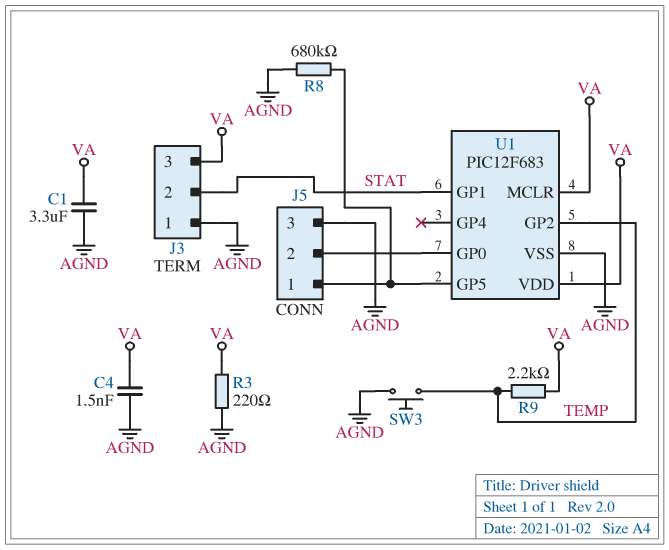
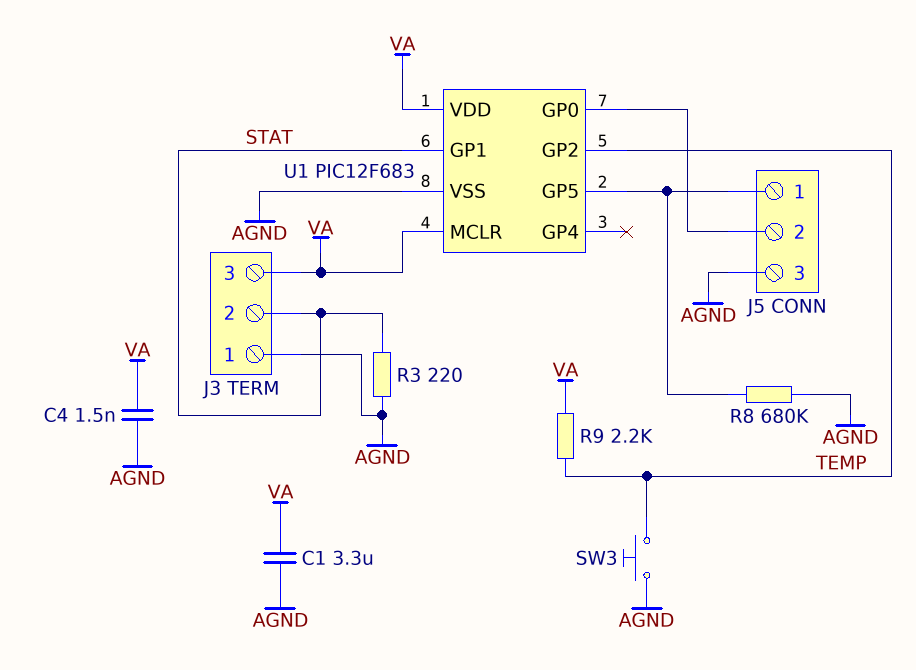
R3: 220 (AGND, VA) -> 220 (AGND, STAT)

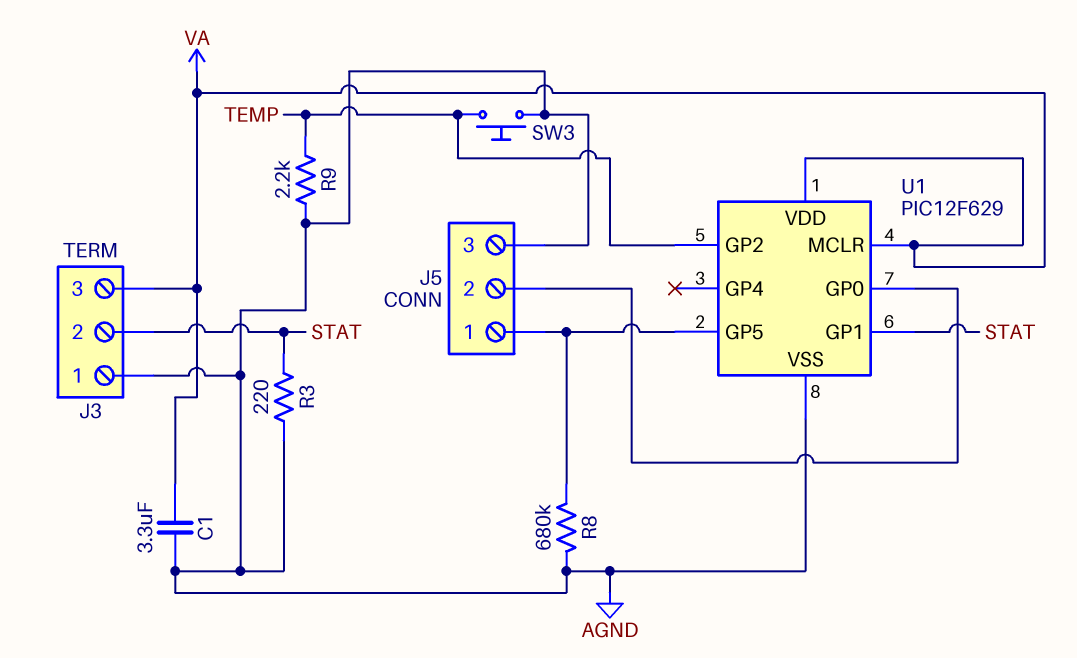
C4: 1.5nF (AGND, VA) -> none
R9: 2.2k (TEMP, VA) -> 2.2k (AGND, TEMP)
U1: PIC12F683 -> PIC12F629

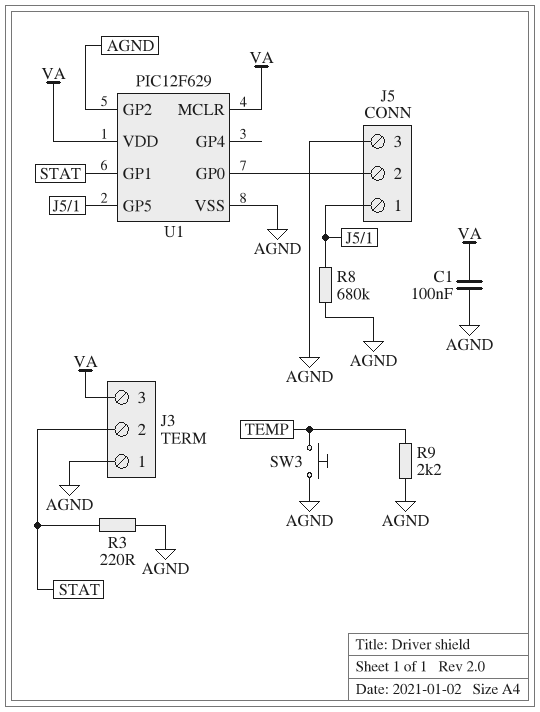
C1: 3.3uF (AGND, VA) -> 100nF (AGND, VA)
U1 pin GP2: TEMP -> AGND

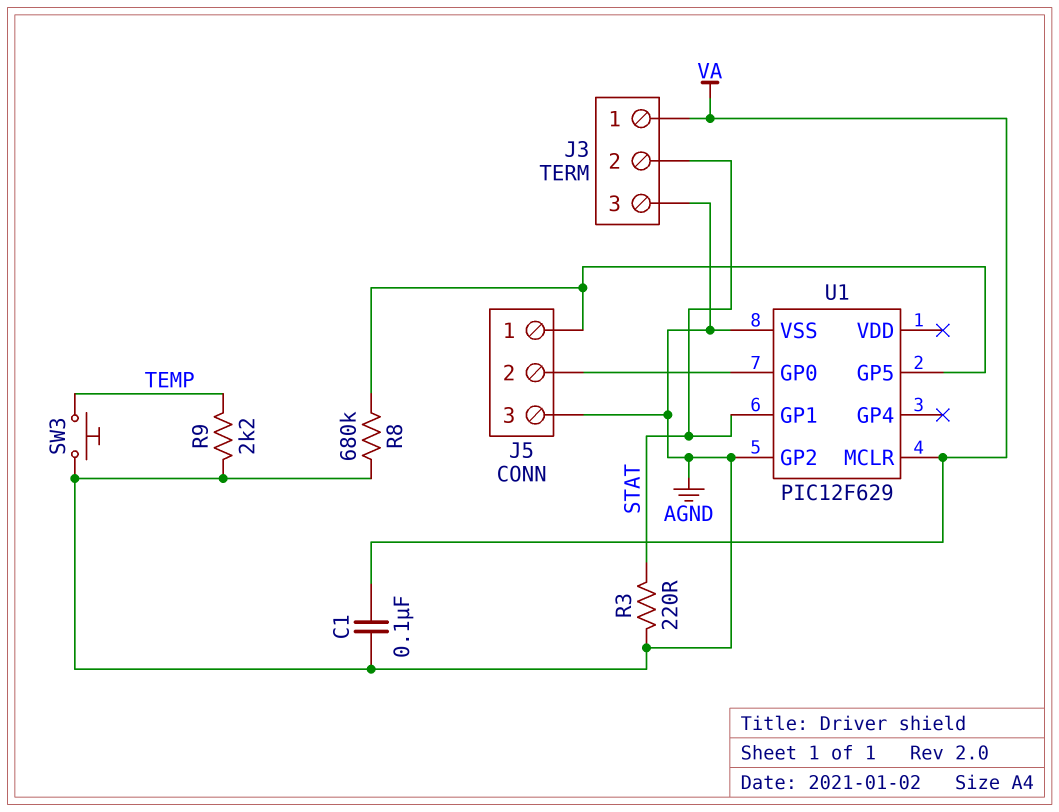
J3 pin 1: AGND -> VA
J3 pin 3: VA -> AGND
U1 pin VDD: VA -> none

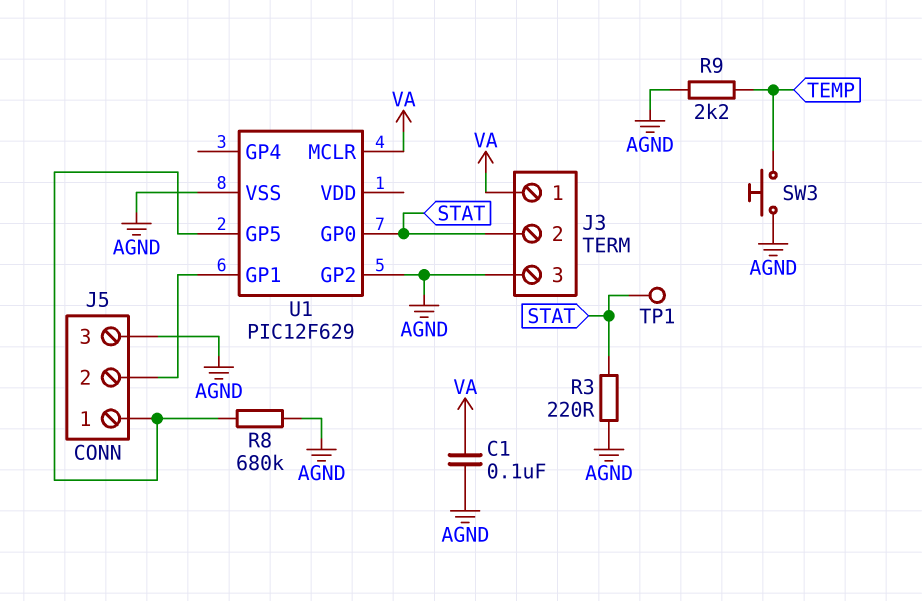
TP1: none -> test point (STAT)
U1 pin GP0: J5/2 -> STAT
U1 pin GP1: STAT -> J5/2

